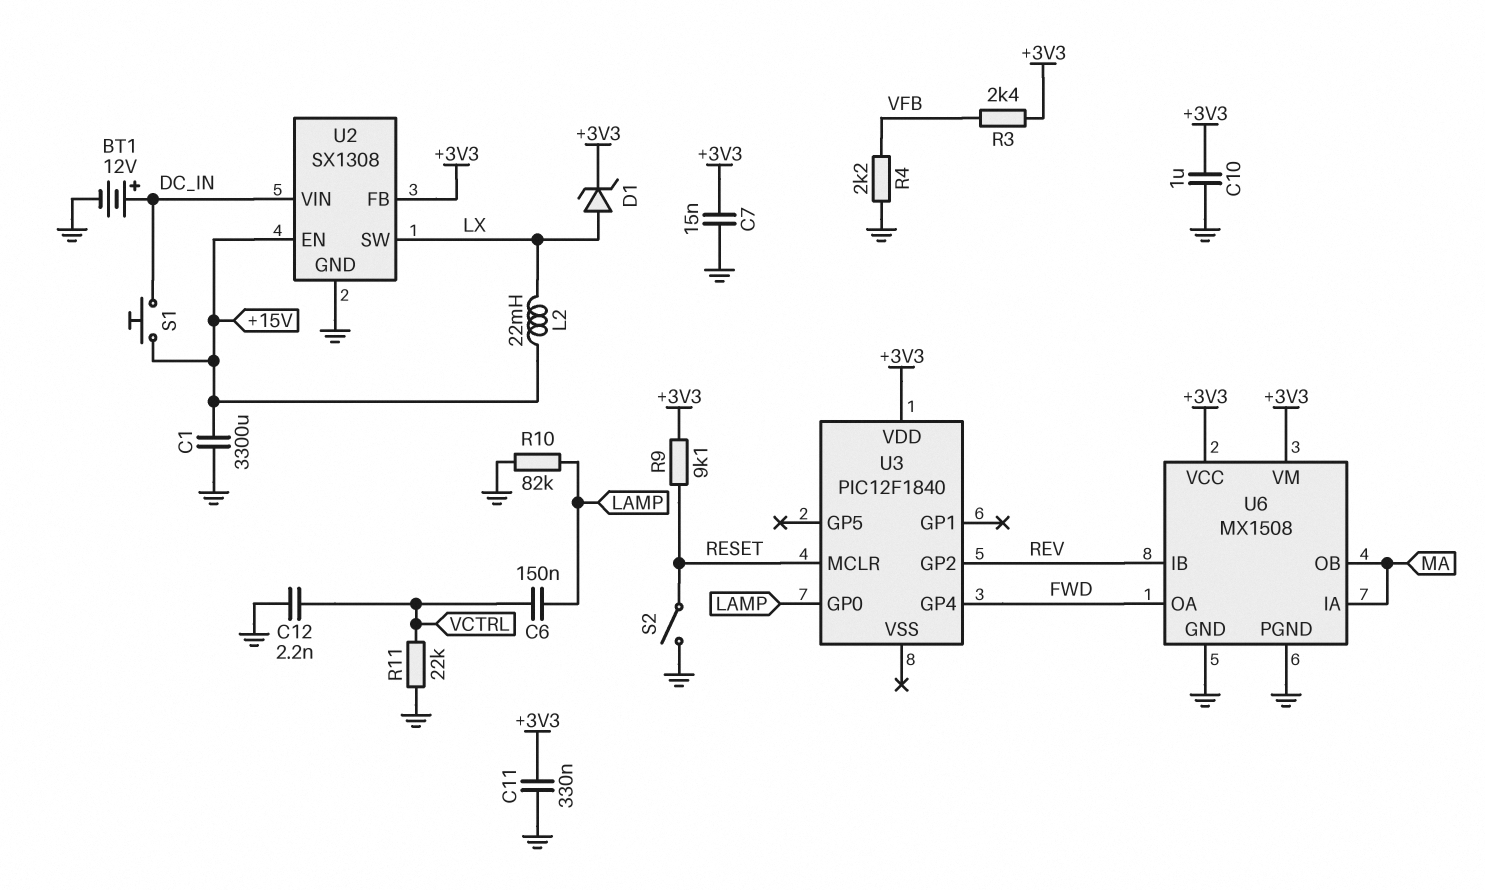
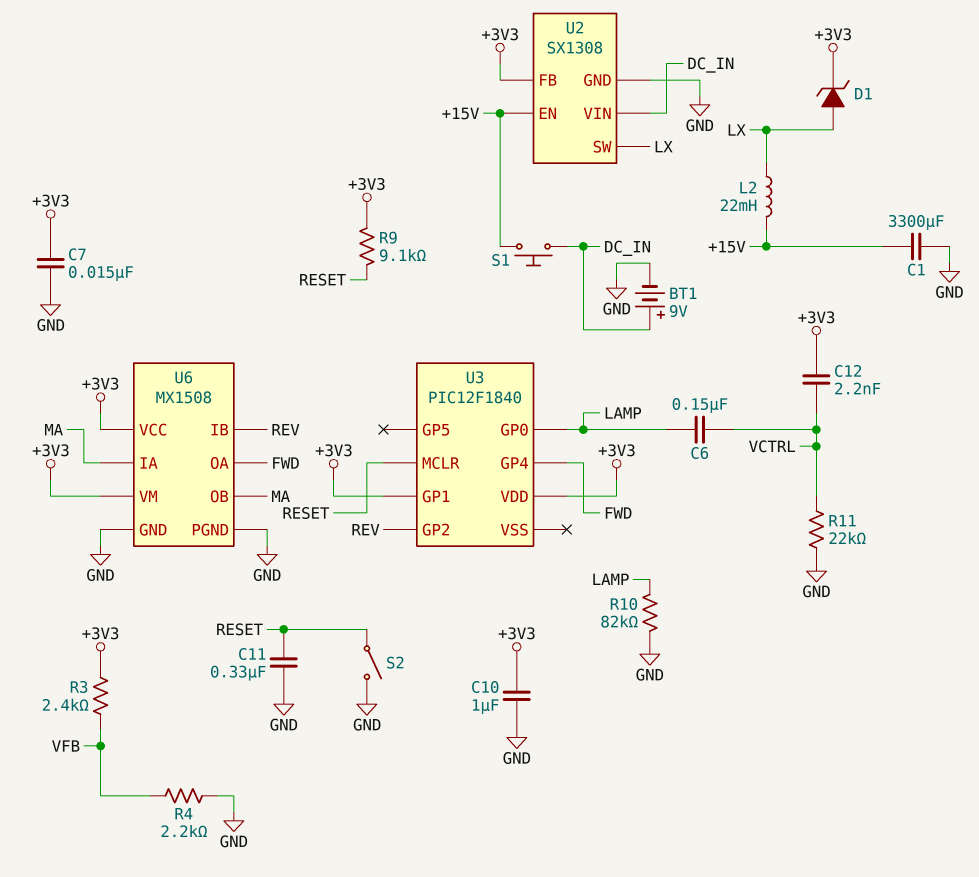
BT1: 12V (plus DC_IN, minus GND) -> 9V (plus DC_IN, minus GND)
C11: 330nF (+3V3, GND) -> 330nF (GND, RESET)
C12: 2.2nF (GND, VCTRL) -> 2.2nF (+3V3, VCTRL)
U3 pin GP1: none -> +3V3

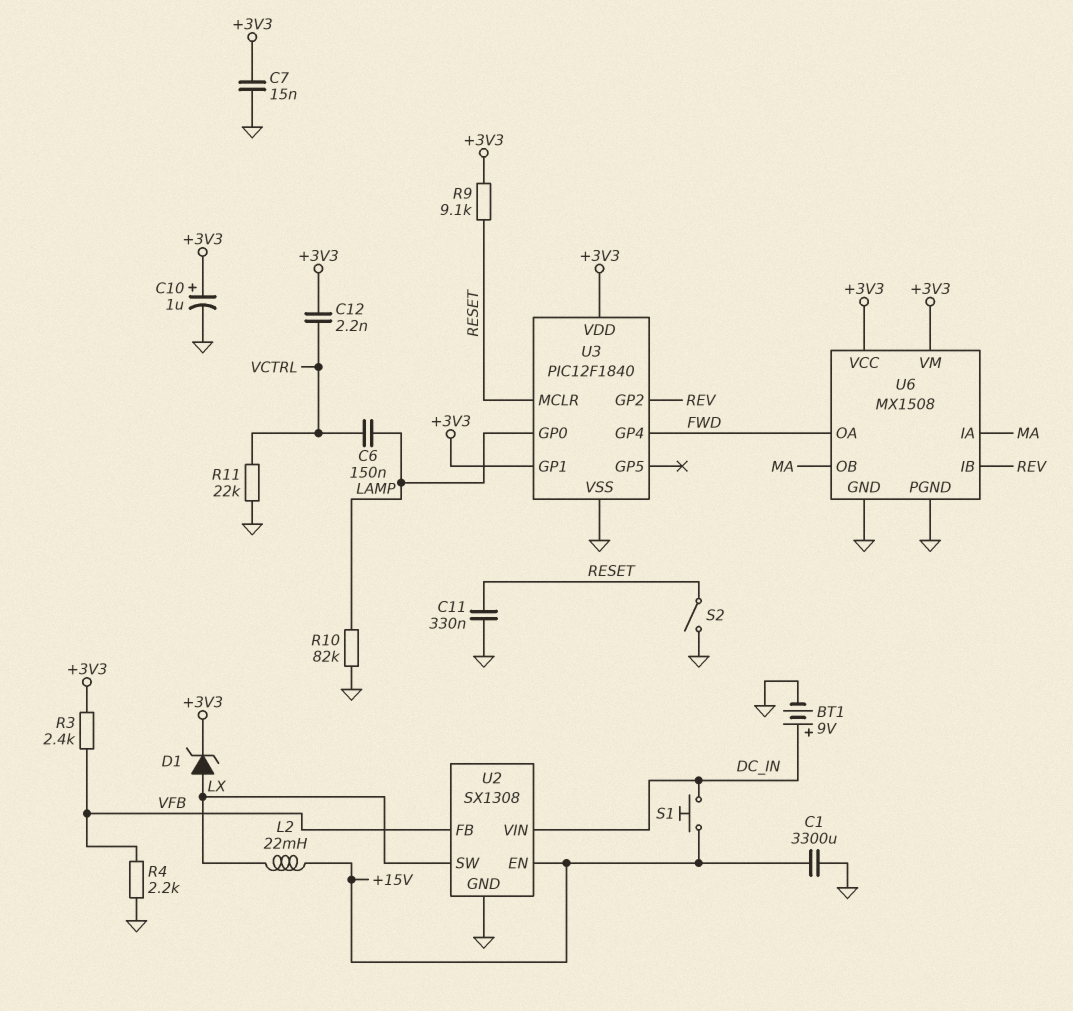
C10: 1uF (+3V3, GND) -> 1uF (plus +3V3, minus GND)
U2 pin FB: +3V3 -> VFB
U3 pin VSS: none -> GND

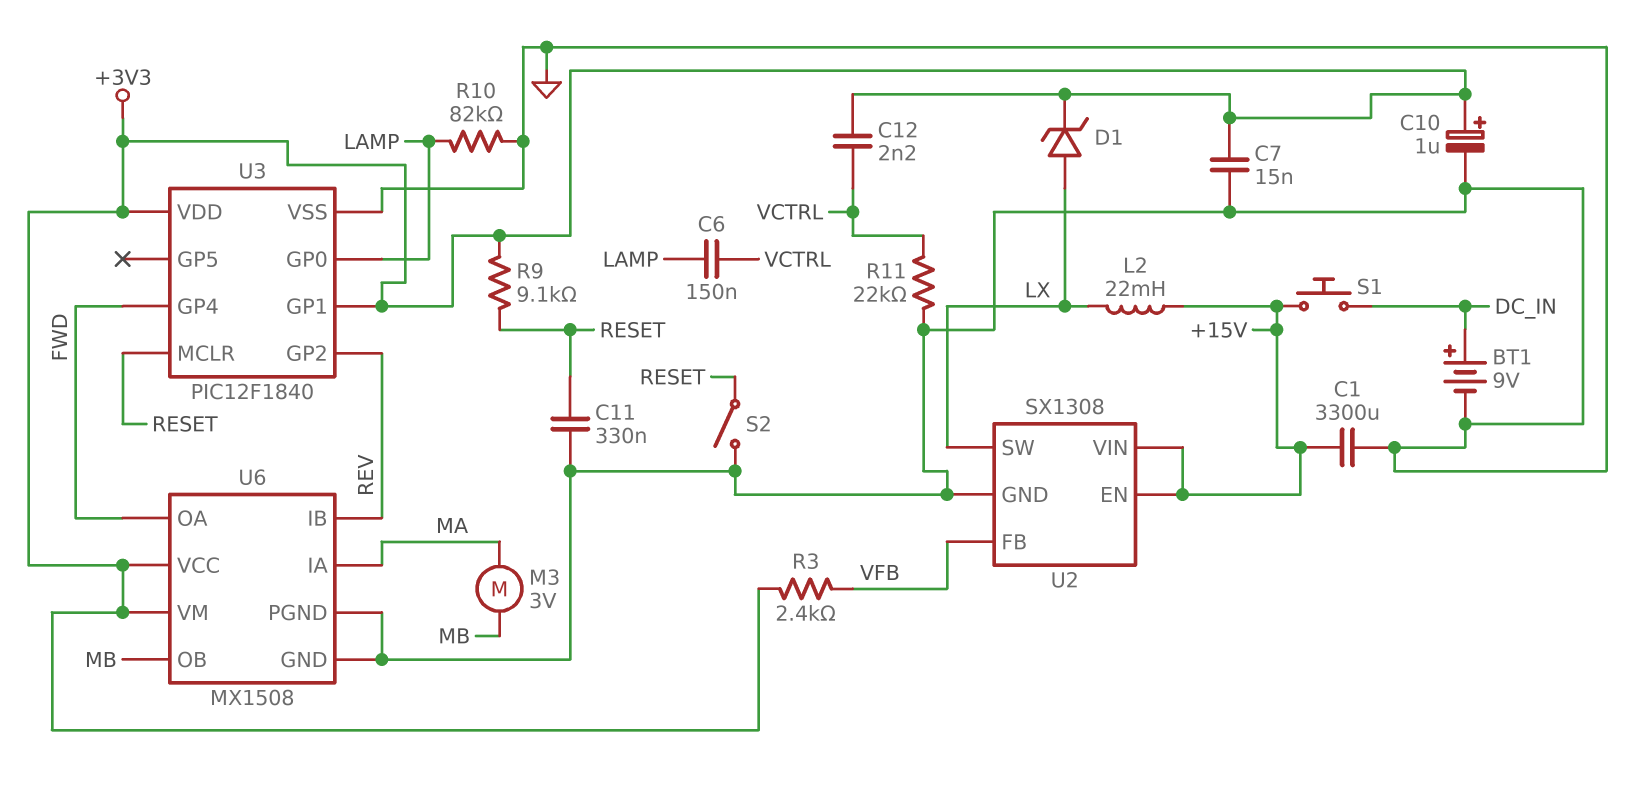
M3: none -> motor 3V (MA, MB)
R4: 2.2k (GND, VFB) -> none
U2 pin VIN: DC_IN -> +15V
U6 pin OB: MA -> MB

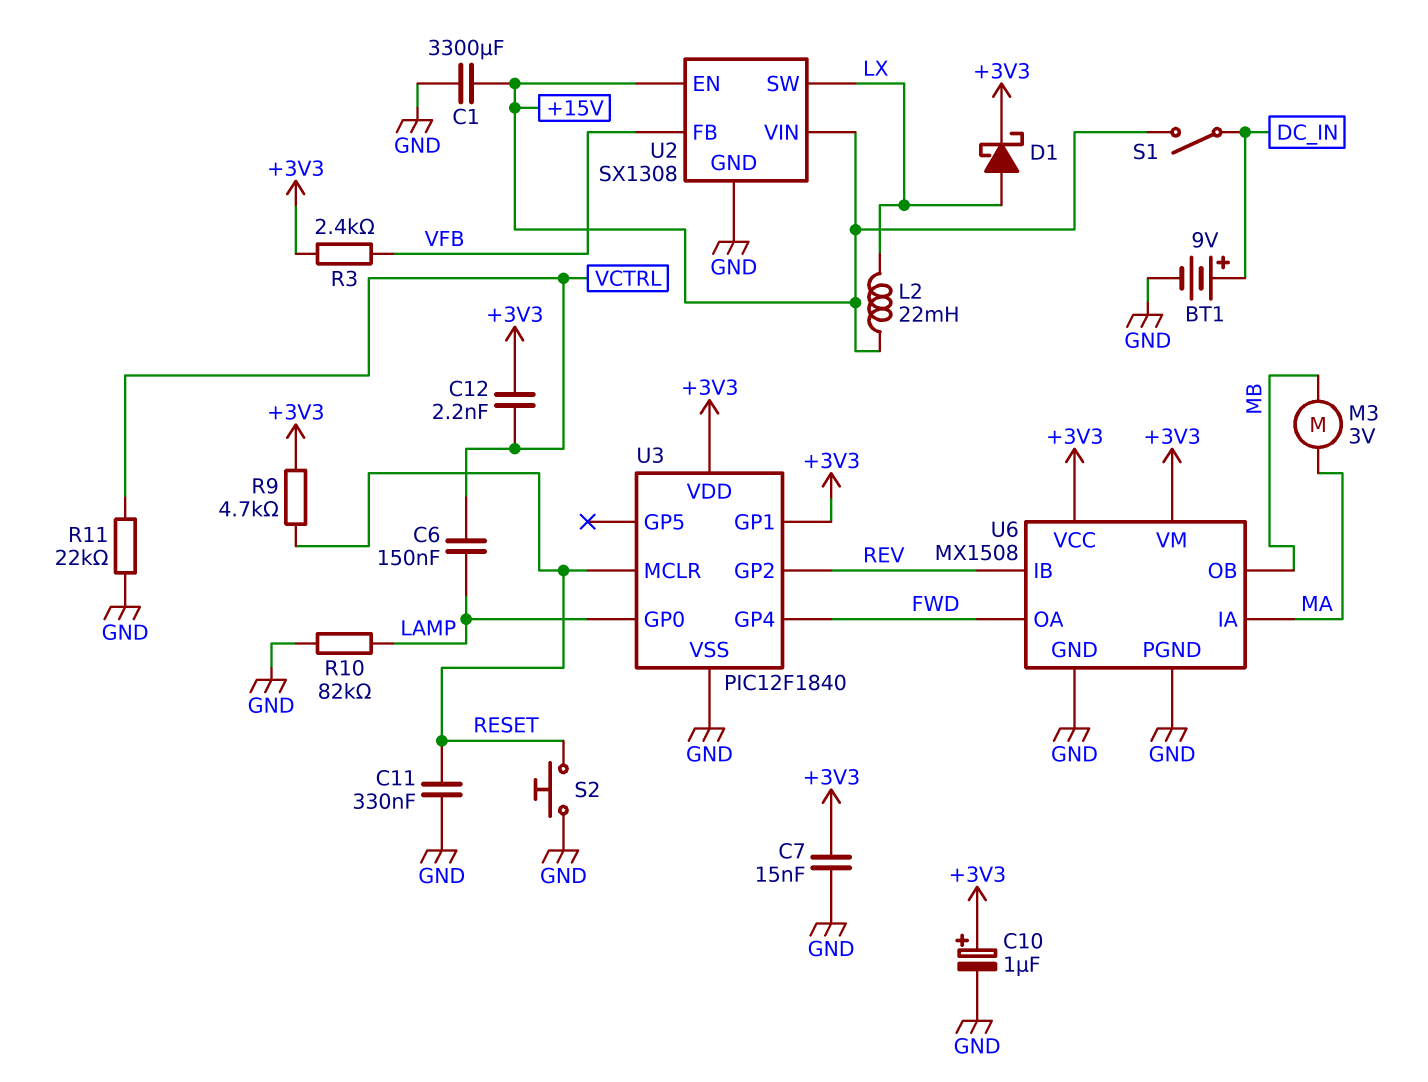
D1: zener (A LX, K +3V3) -> schottky (A LX, K +3V3)
R9: 9.1k (+3V3, RESET) -> 4.7k (+3V3, RESET)
S1: button (+15V, DC_IN) -> switch (+15V, DC_IN)
S2: switch (GND, RESET) -> button (GND, RESET)

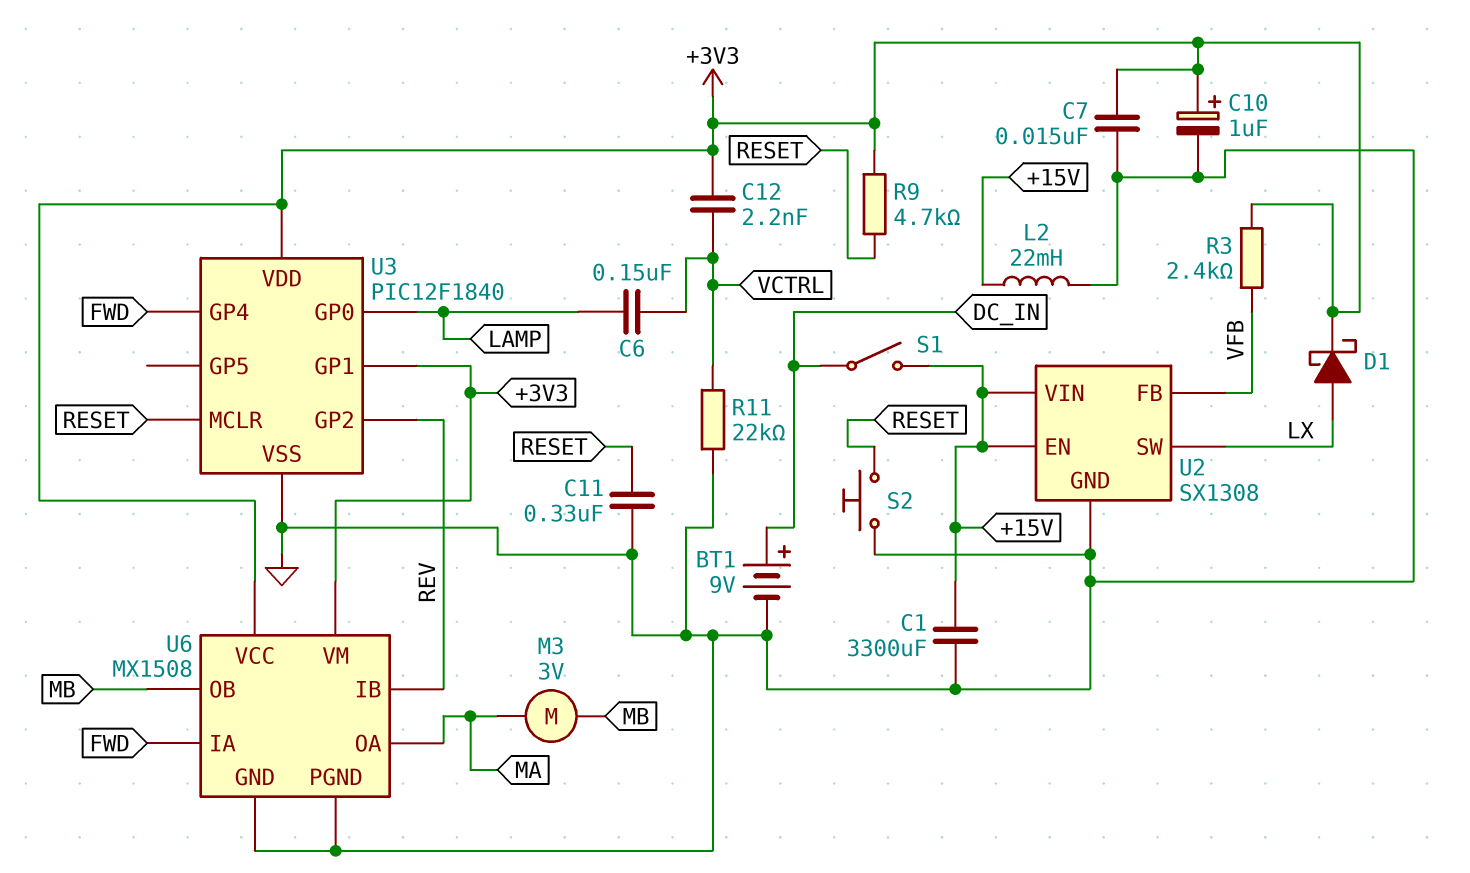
L2: 22mH (+15V, LX) -> 22mH (+15V, GND)
R10: 82k (GND, LAMP) -> none
U6 pin IA: MA -> FWD
U6 pin OA: FWD -> MA

